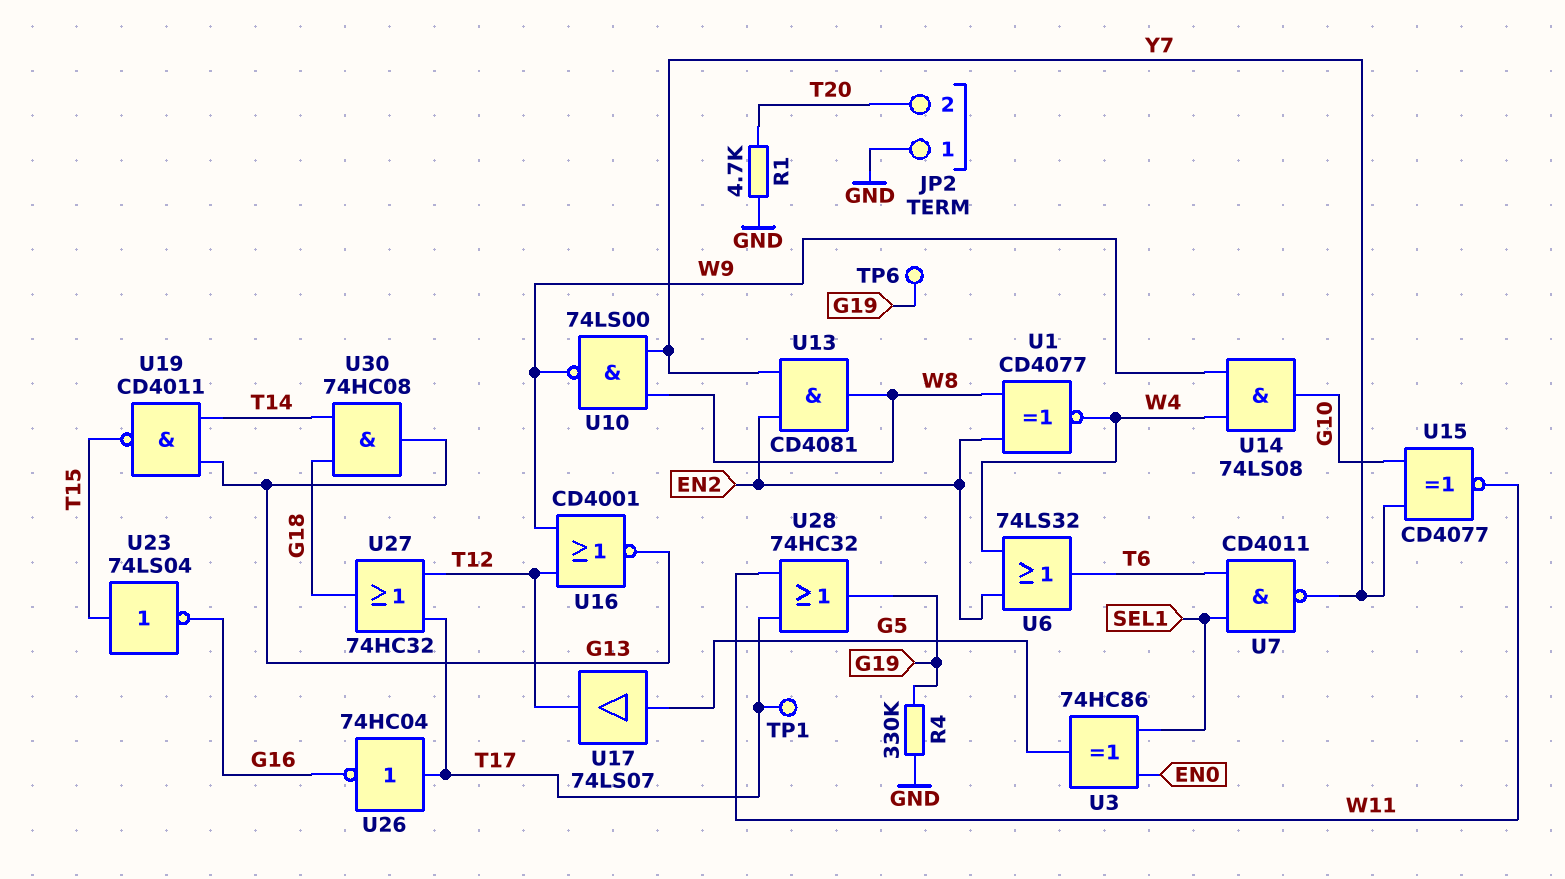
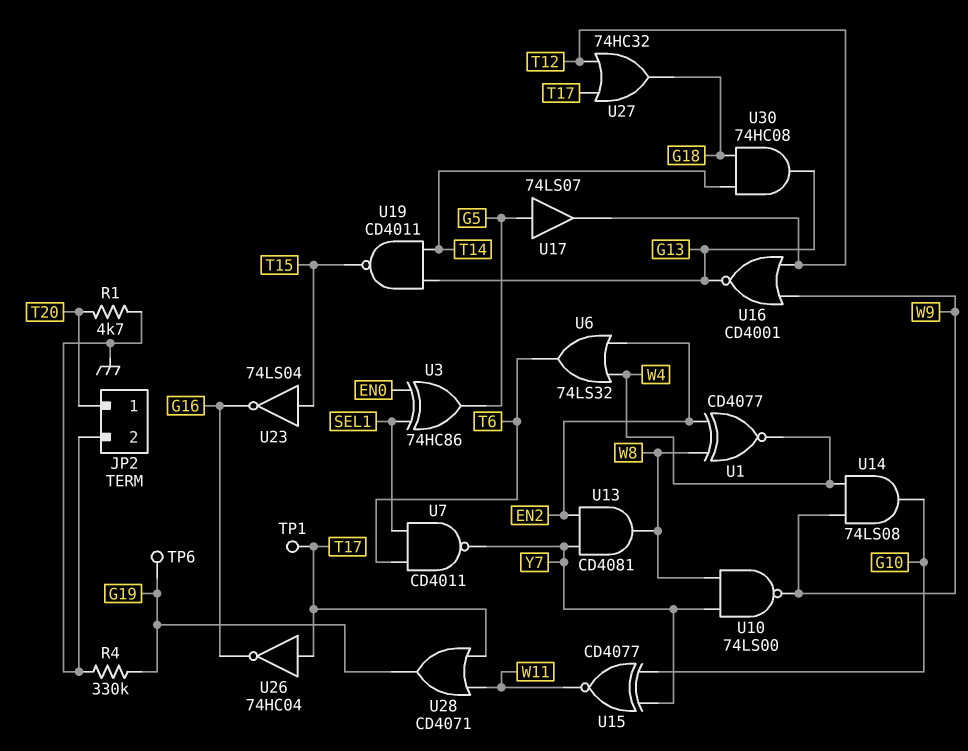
JP2 pin 1: GND -> T20
JP2 pin 2: T20 -> GND
U28: OR 74HC32 (in T17, in W11, out G19) -> OR CD4071 (in T17, in W11, out G19)

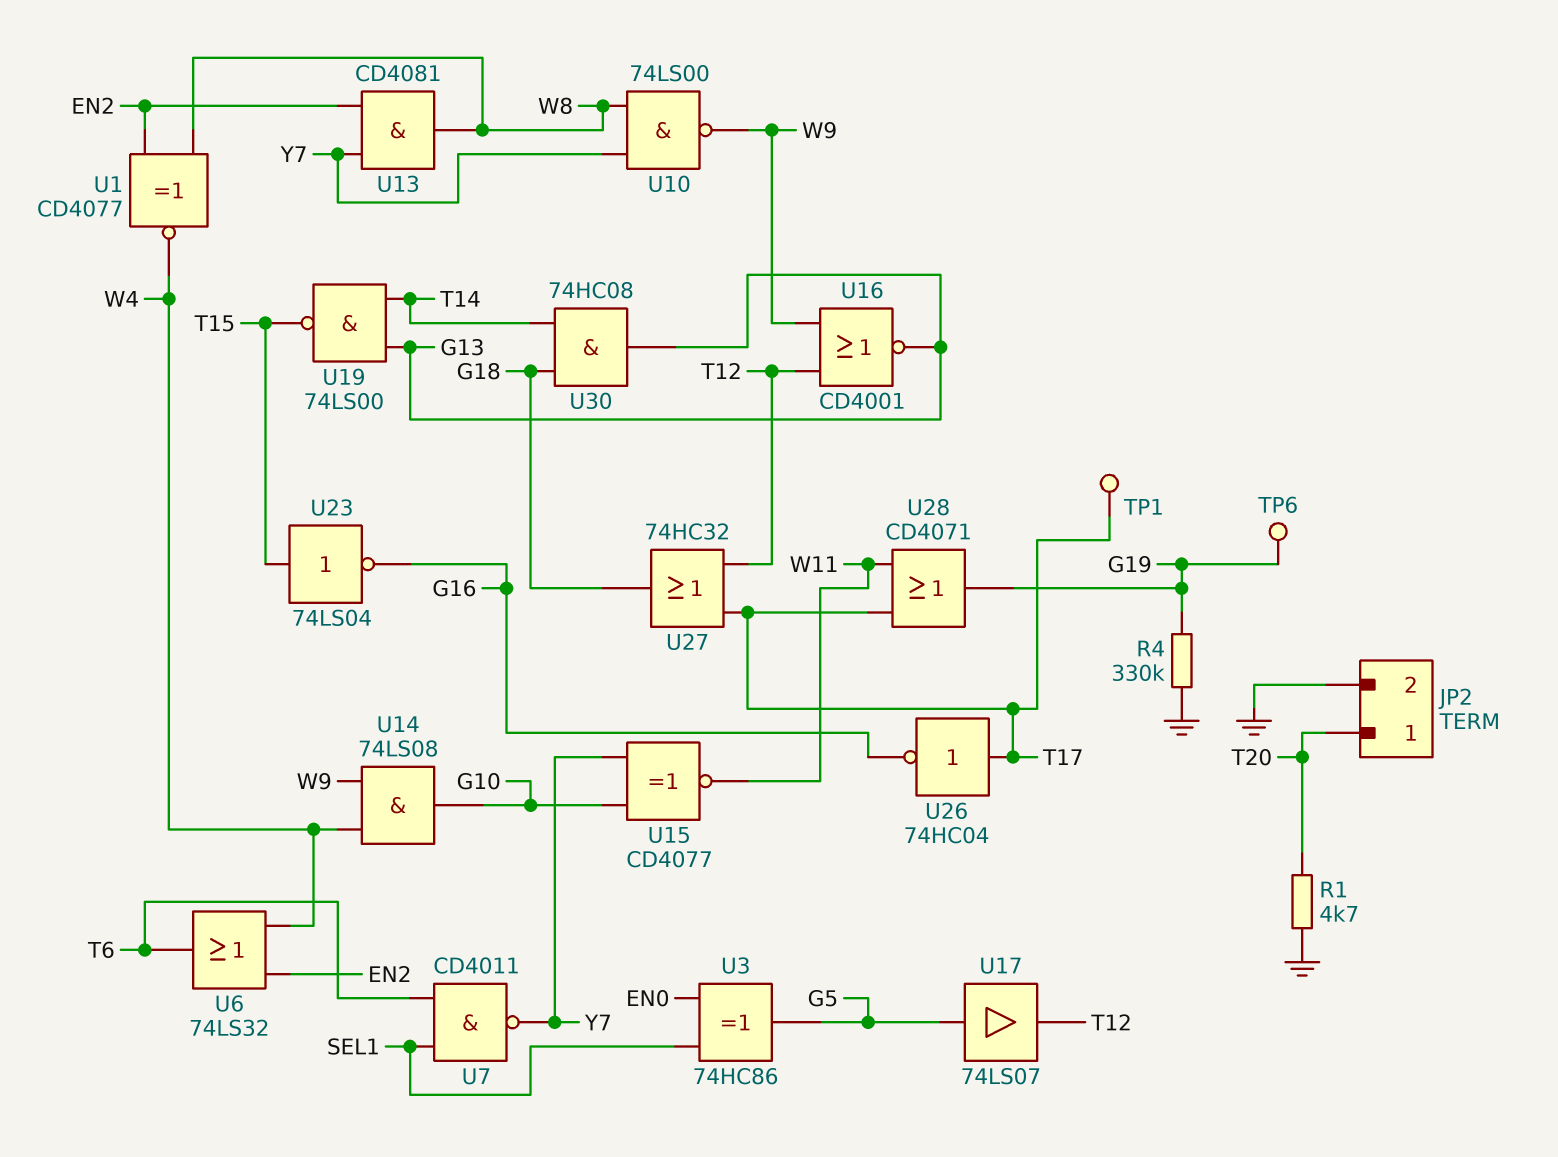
U19: NAND CD4011 (in G13, in T14, out T15) -> NAND 74LS00 (in G13, in T14, out T15)

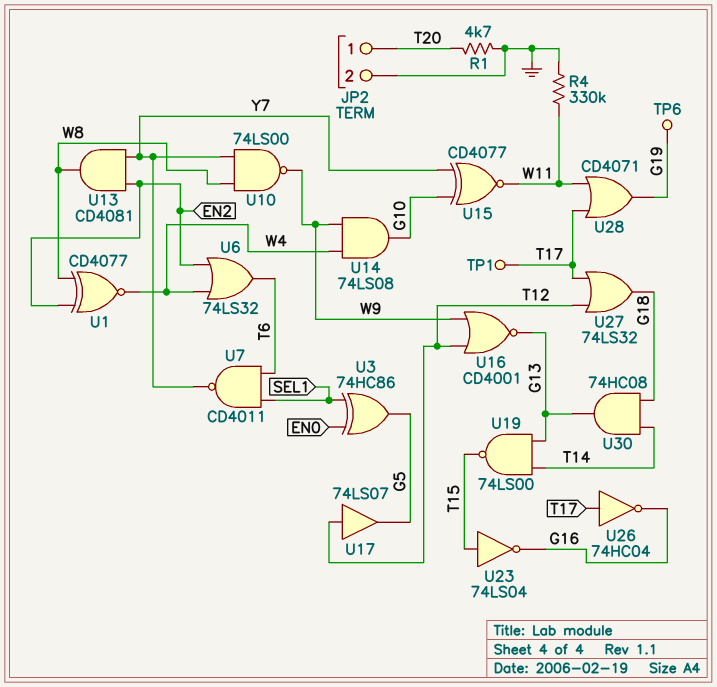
R4: 330k (G19, GND) -> 330k (GND, W11)
U17: buffer 74LS07 (in G5, out T12) -> buffer 74LS07 (in T12, out G5)
U27: OR 74HC32 (in T12, in T17, out G18) -> OR 74LS32 (in T12, in T17, out G18)

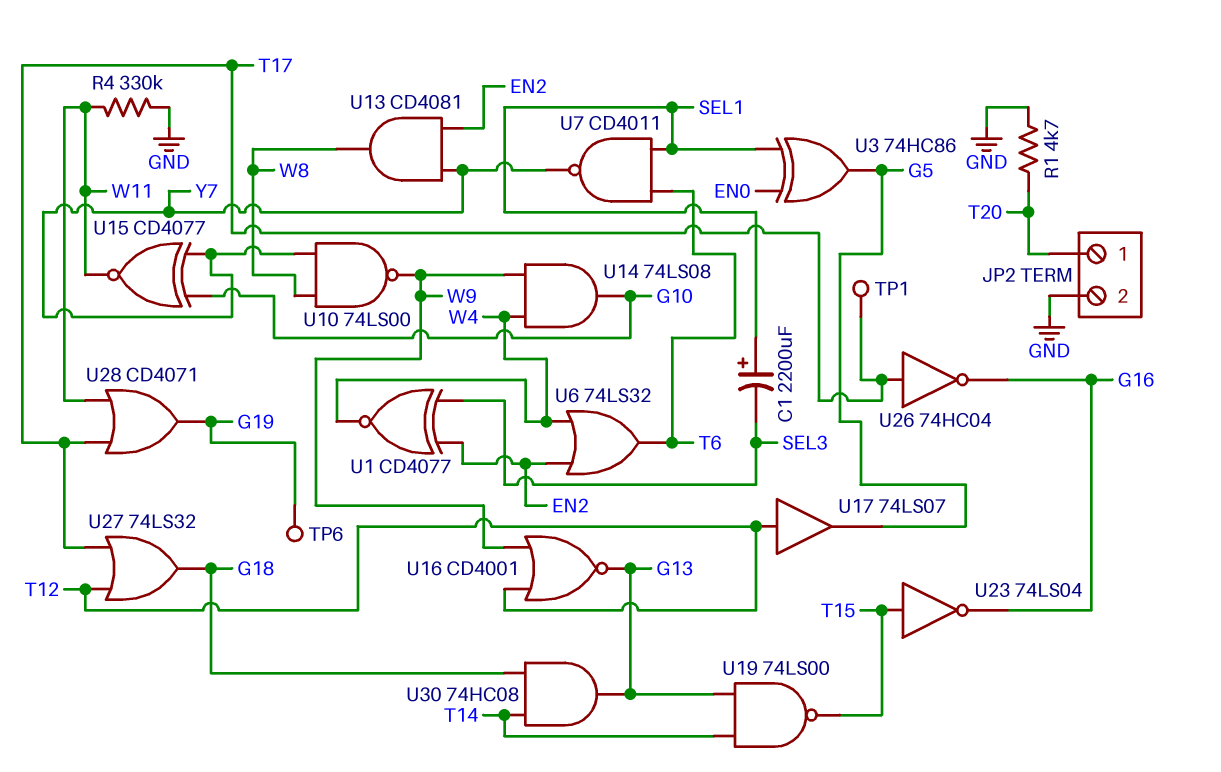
C1: none -> 2200uF (plus SEL1, minus SEL3)
U1: XNOR CD4077 (in EN2, in W8, out W4) -> XNOR CD4077 (in EN2, in SEL3, out W4)

